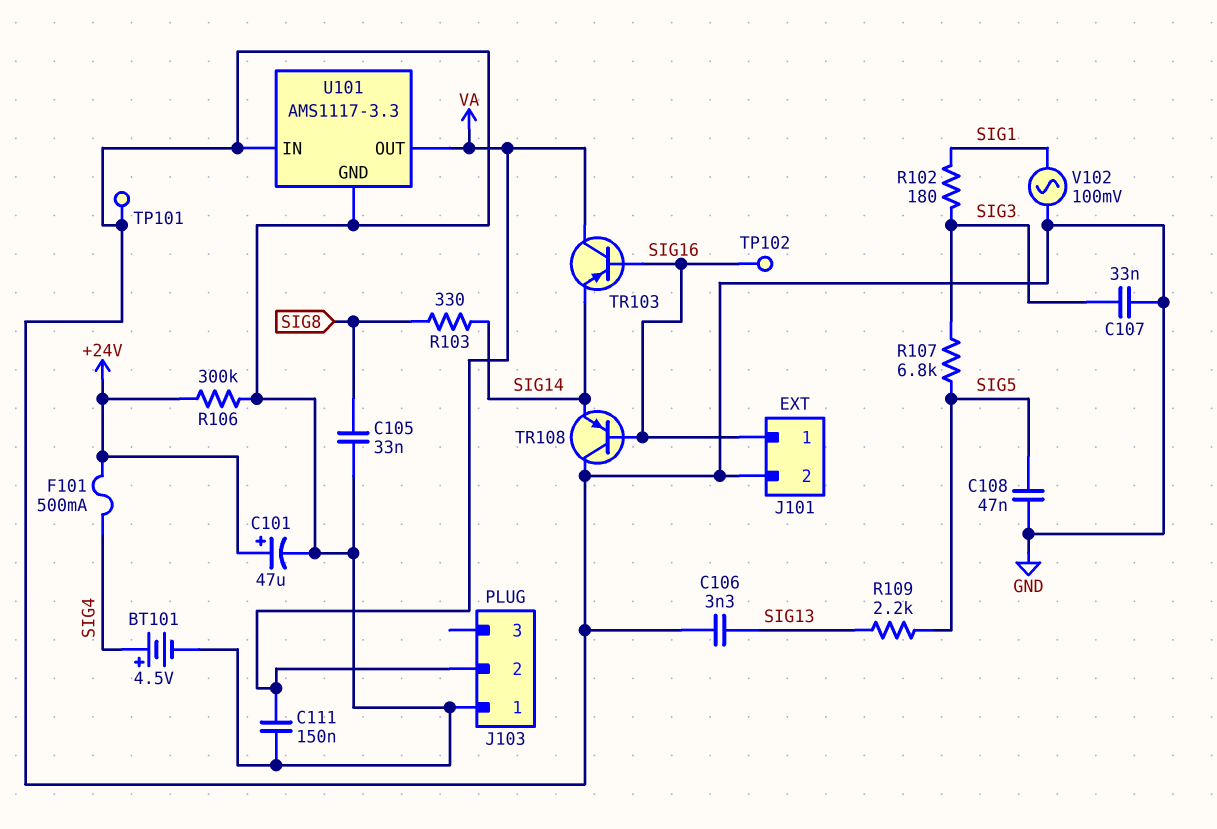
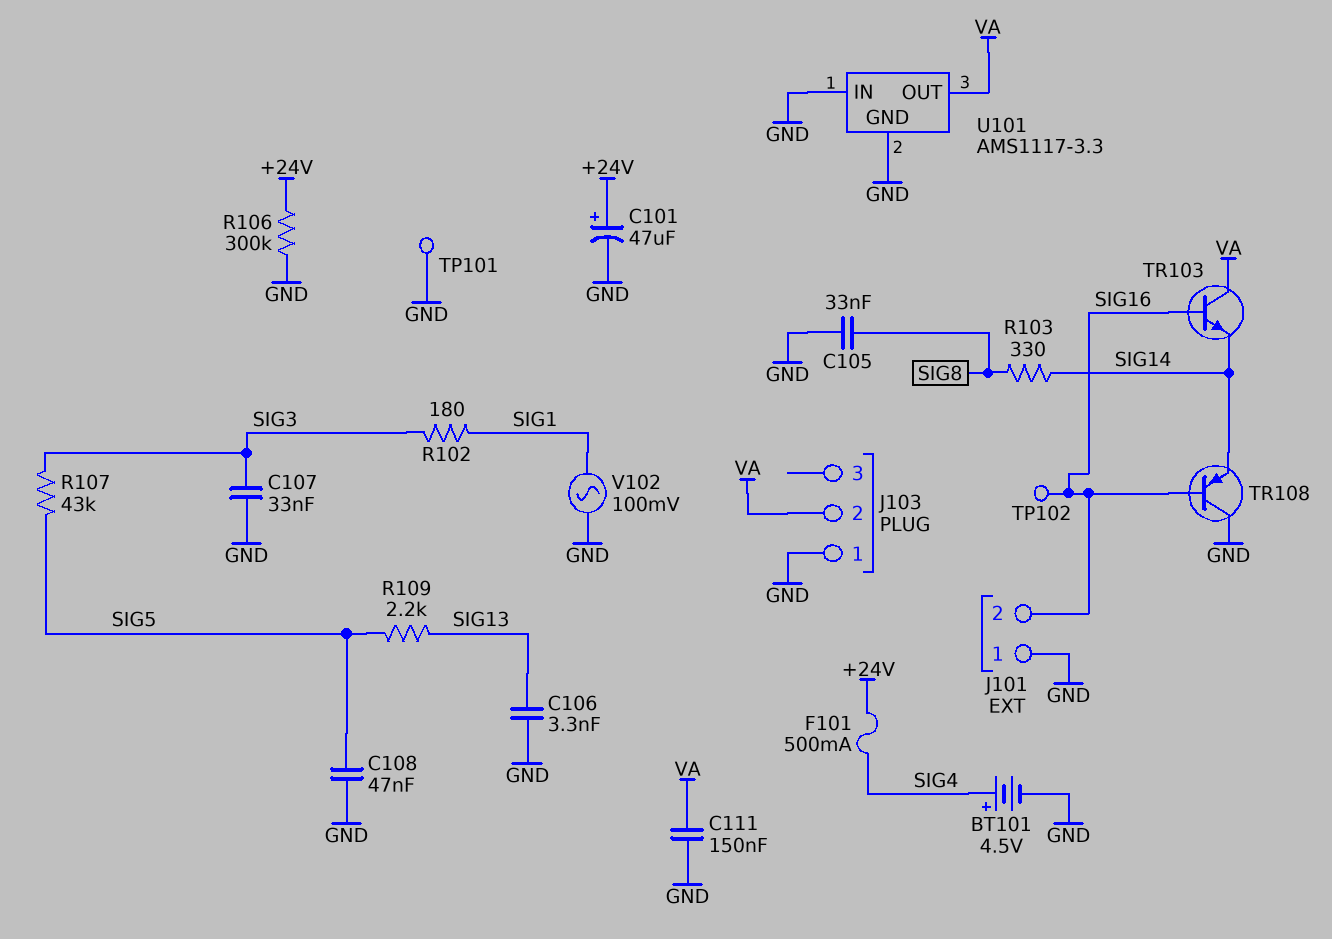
J101 pin 1: SIG16 -> GND
J101 pin 2: GND -> SIG16
R107: 6.8k (SIG3, SIG5) -> 43k (SIG3, SIG5)
TR103: PNP (B SIG16, C VA, E SIG14) -> NPN (B SIG16, C VA, E SIG14)

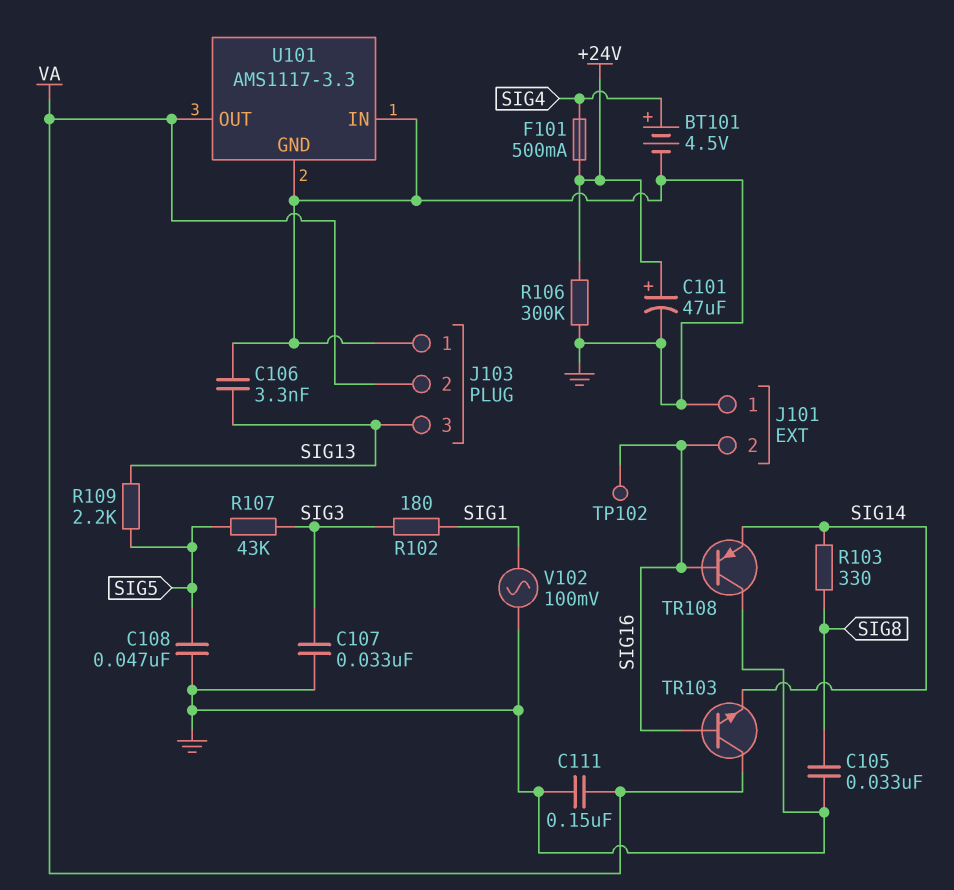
J103 pin 3: none -> SIG13
TP101: test point (GND) -> none

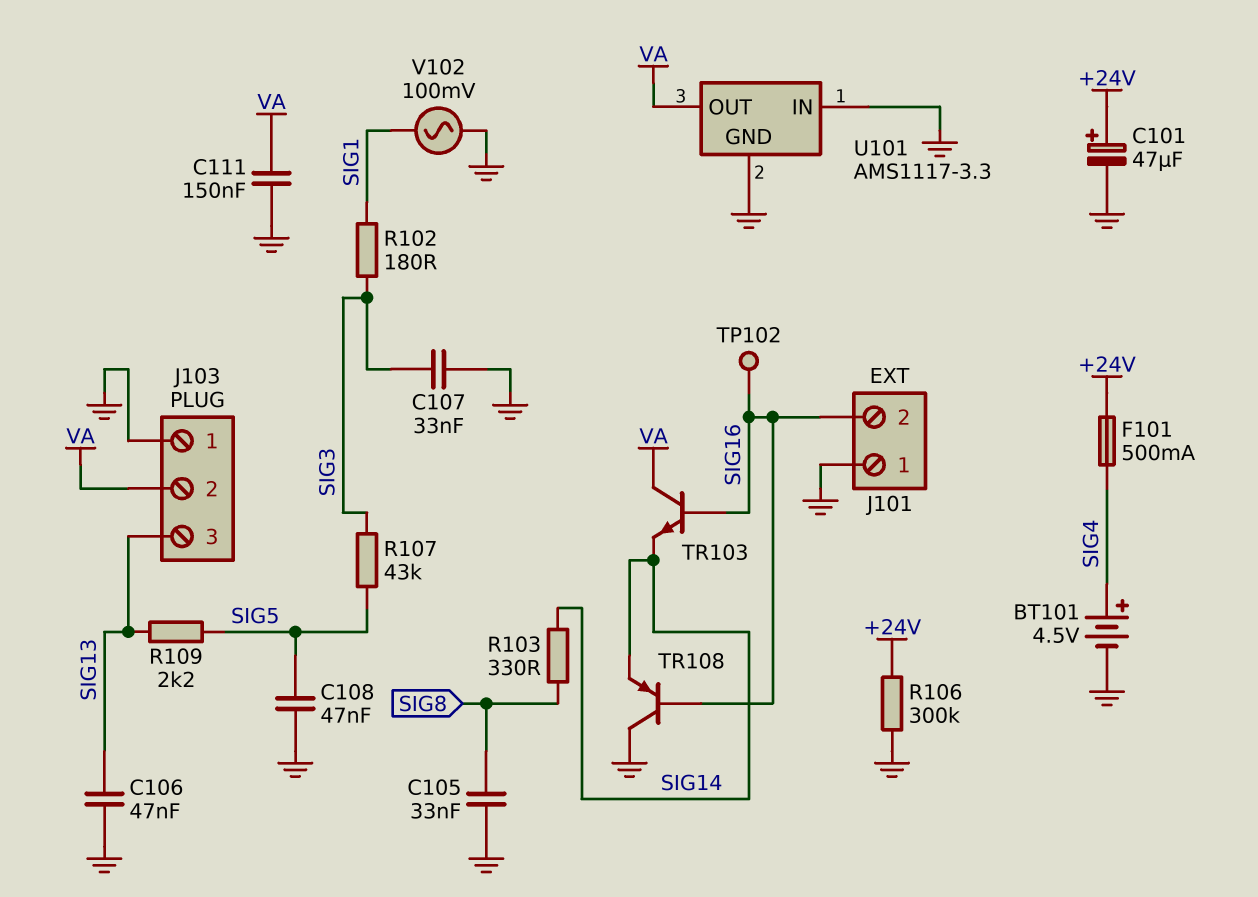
C106: 3.3nF (GND, SIG13) -> 47nF (GND, SIG13)

